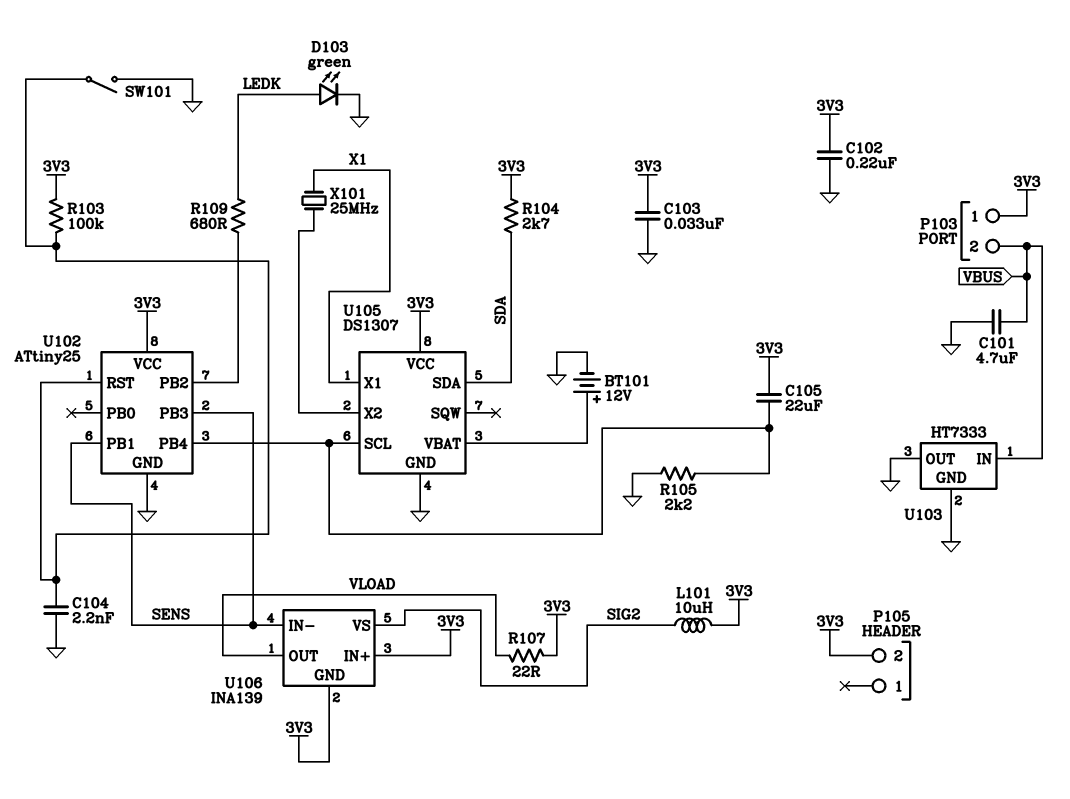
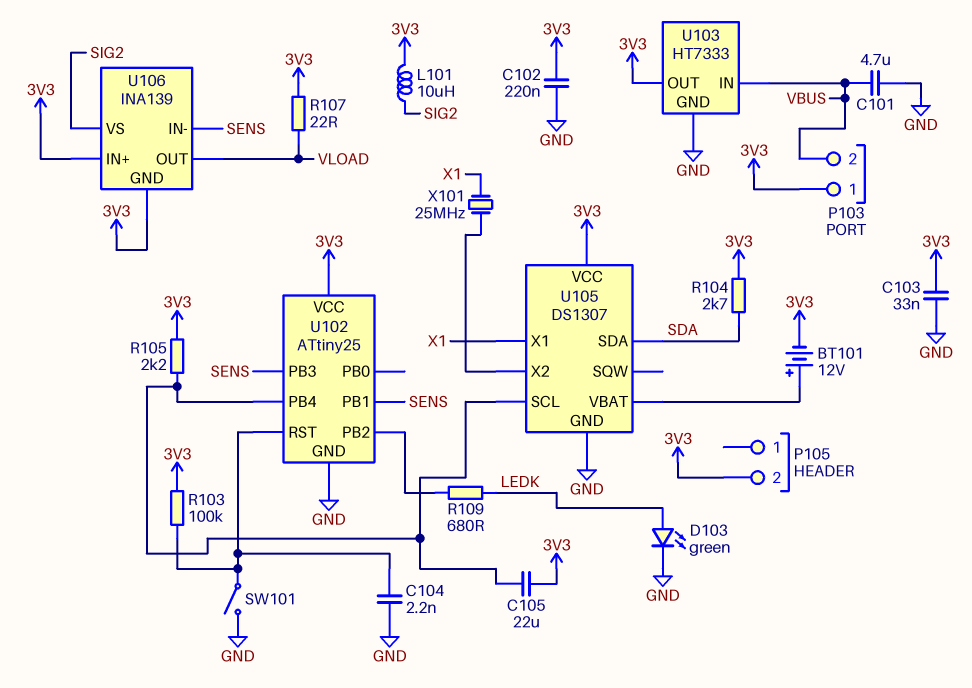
BT101: 12V (plus U105/VBAT, minus GND) -> 12V (plus U105/VBAT, minus 3V3)
R105: 2.2k (GND, U102/PB4) -> 2.2k (3V3, U102/PB4)
U103 pin OUT: GND -> 3V3

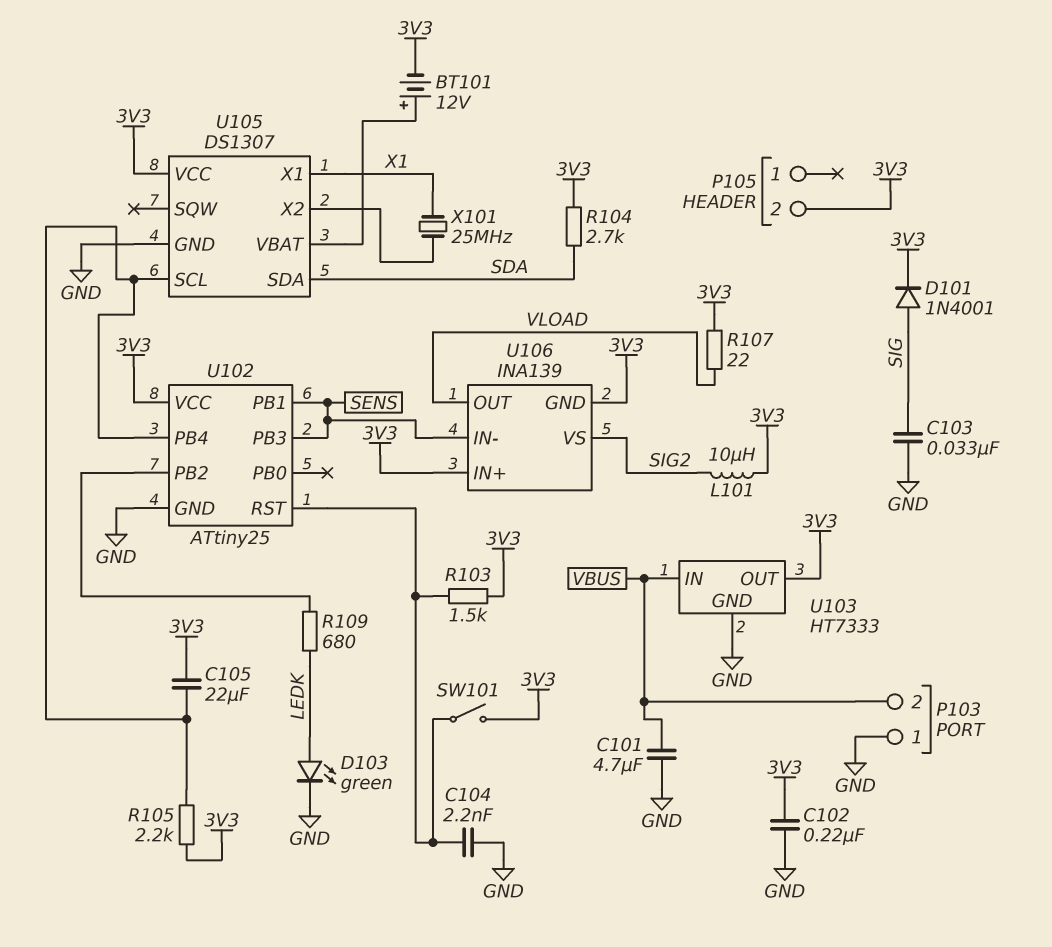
C103: 33nF (3V3, GND) -> 33nF (GND, SIG)
D101: none -> diode 1N4001 (A SIG, K 3V3)
P103 pin 1: 3V3 -> GND
R103: 100k (3V3, U102/RST) -> 1.5k (3V3, U102/RST)
SW101: switch (GND, U102/RST) -> switch (3V3, U102/RST)

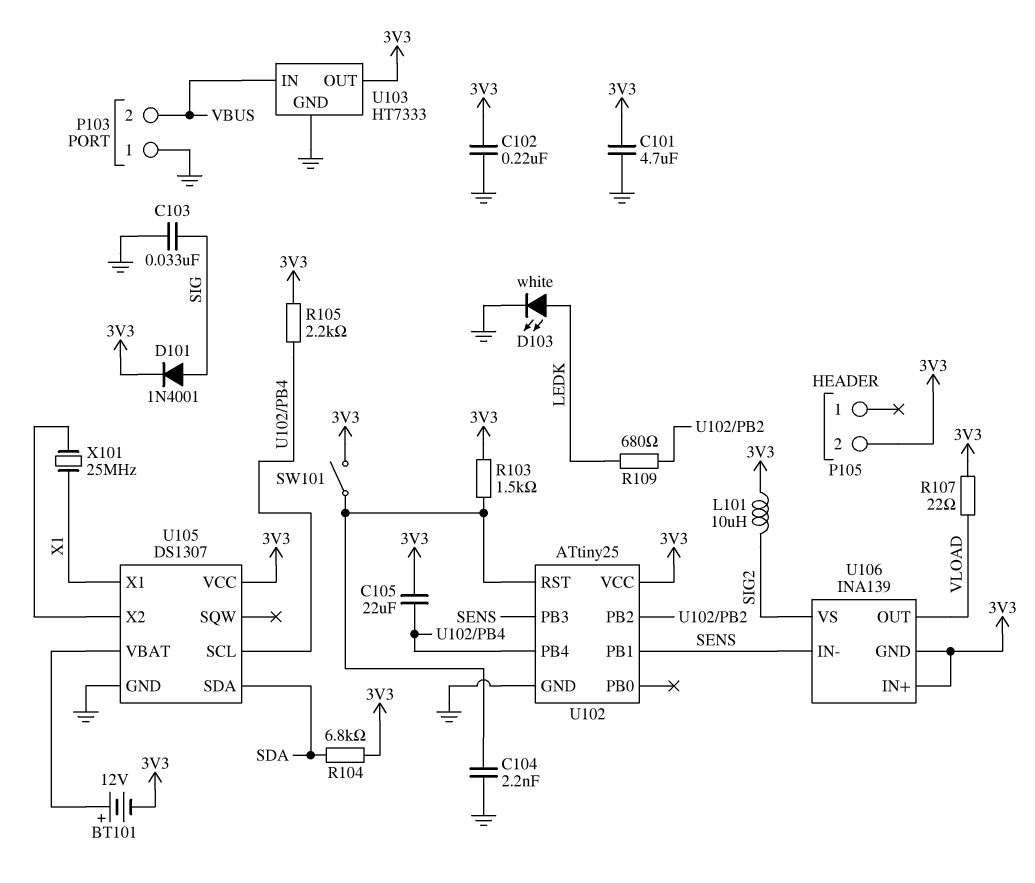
C101: 4.7uF (GND, VBUS) -> 4.7uF (3V3, GND)
D103: LED green (A LEDK, K GND) -> LED white (A LEDK, K GND)
R104: 2.7k (3V3, SDA) -> 6.8k (3V3, SDA)

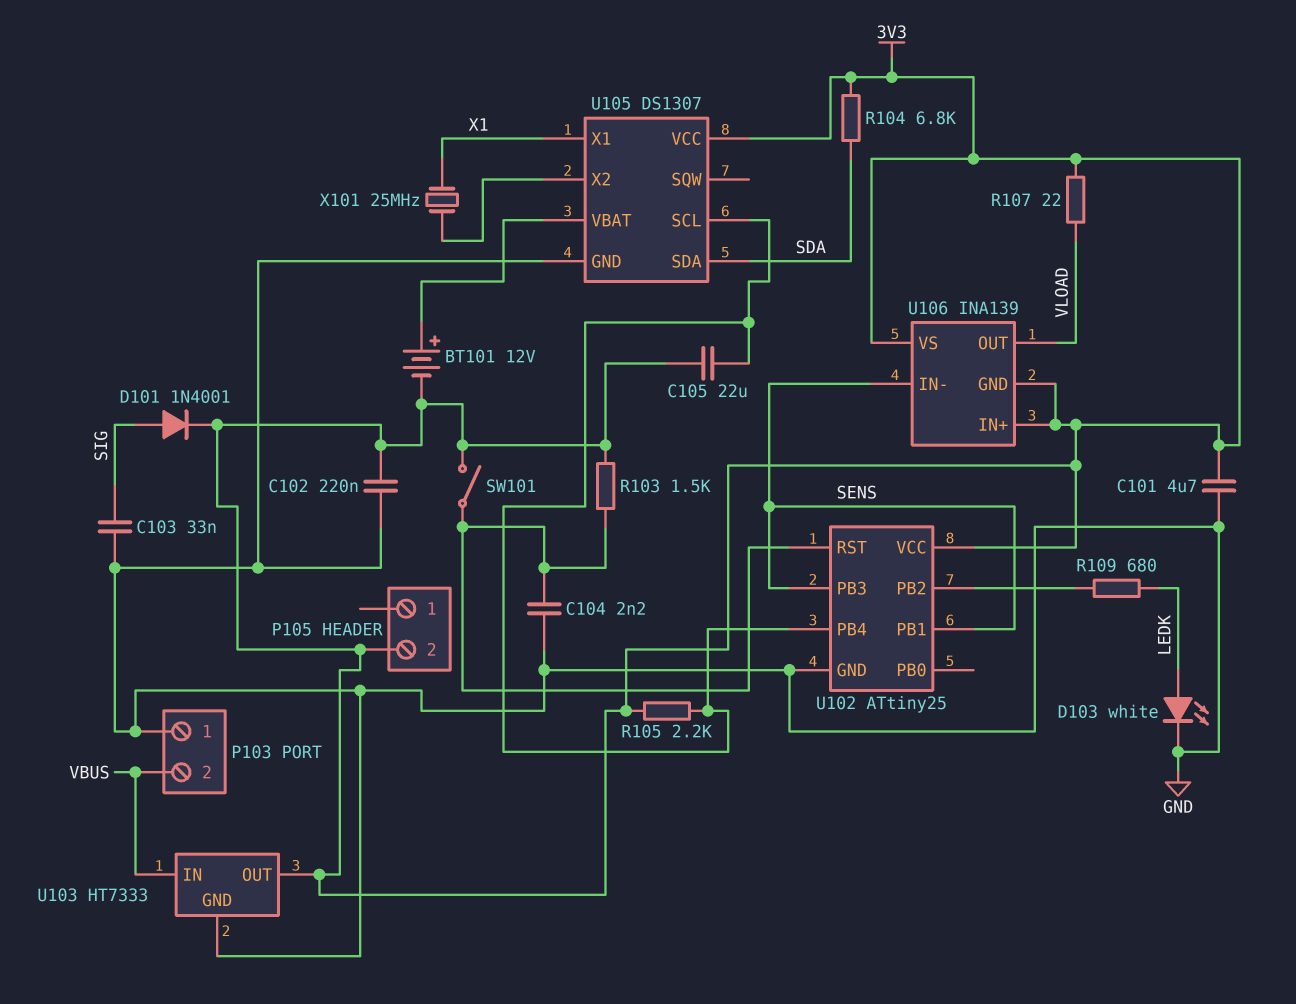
L101: 10uH (3V3, SIG2) -> none
U106 pin VS: SIG2 -> 3V3

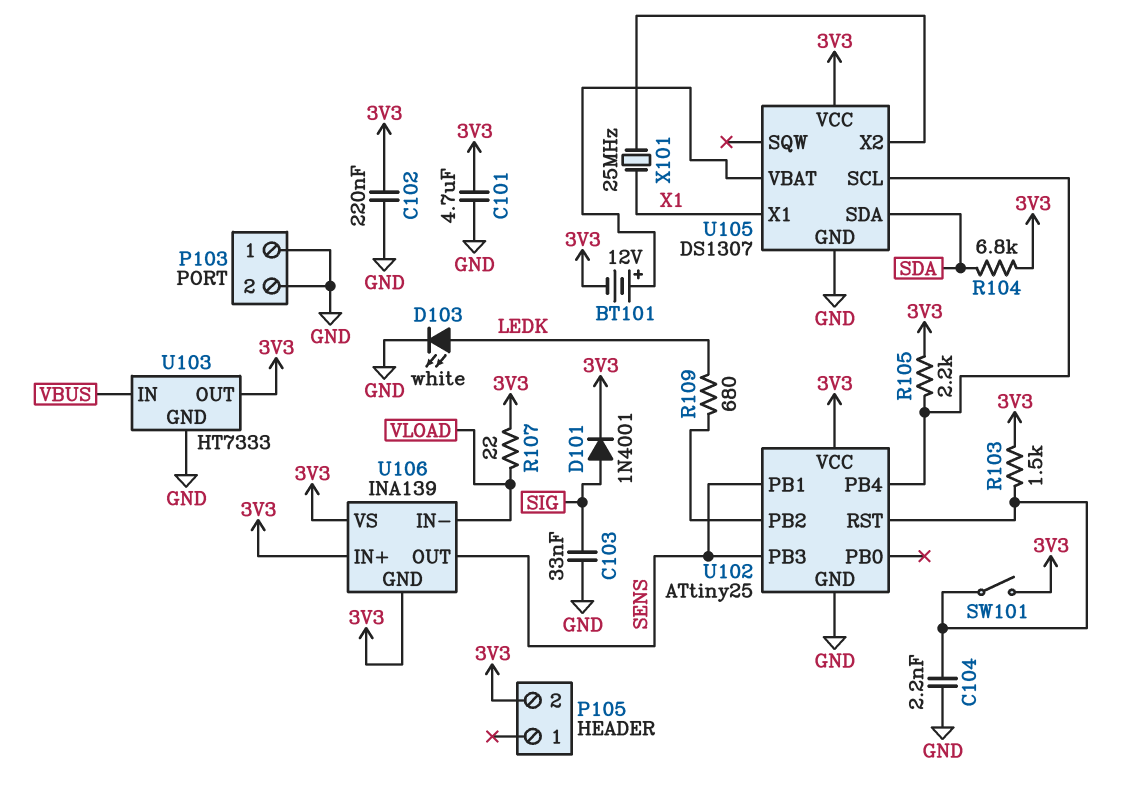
C105: 22uF (3V3, U102/PB4) -> none
P103 pin 2: VBUS -> GND
U106 pin IN-: SENS -> VLOAD
U106 pin OUT: VLOAD -> SENS

